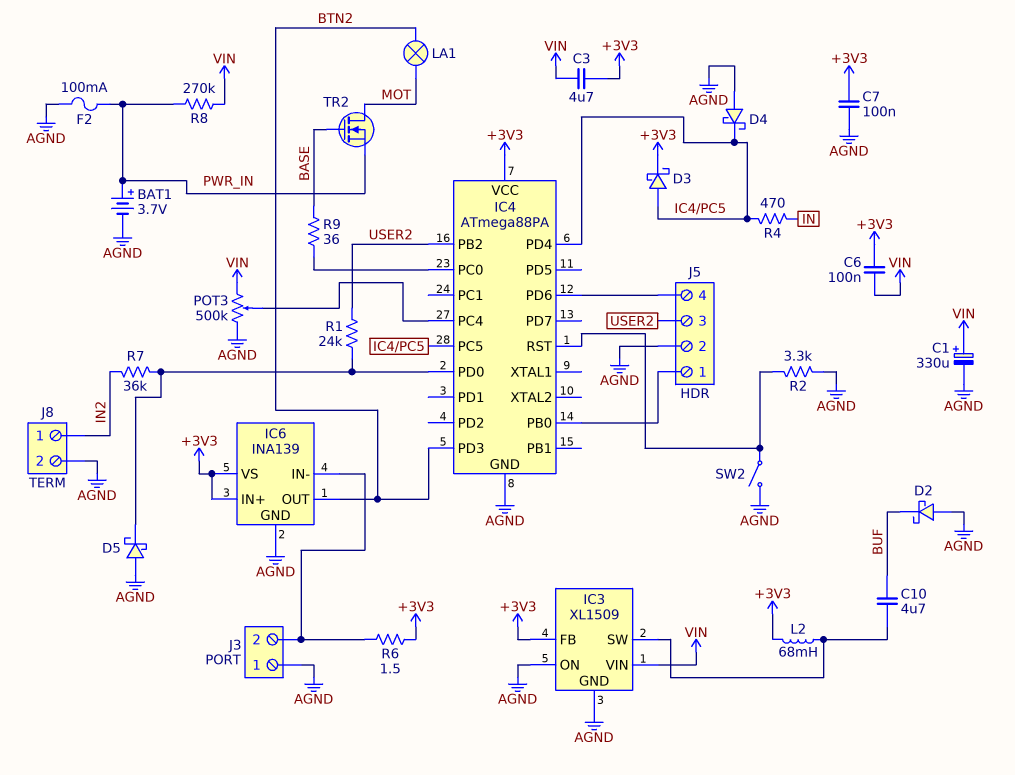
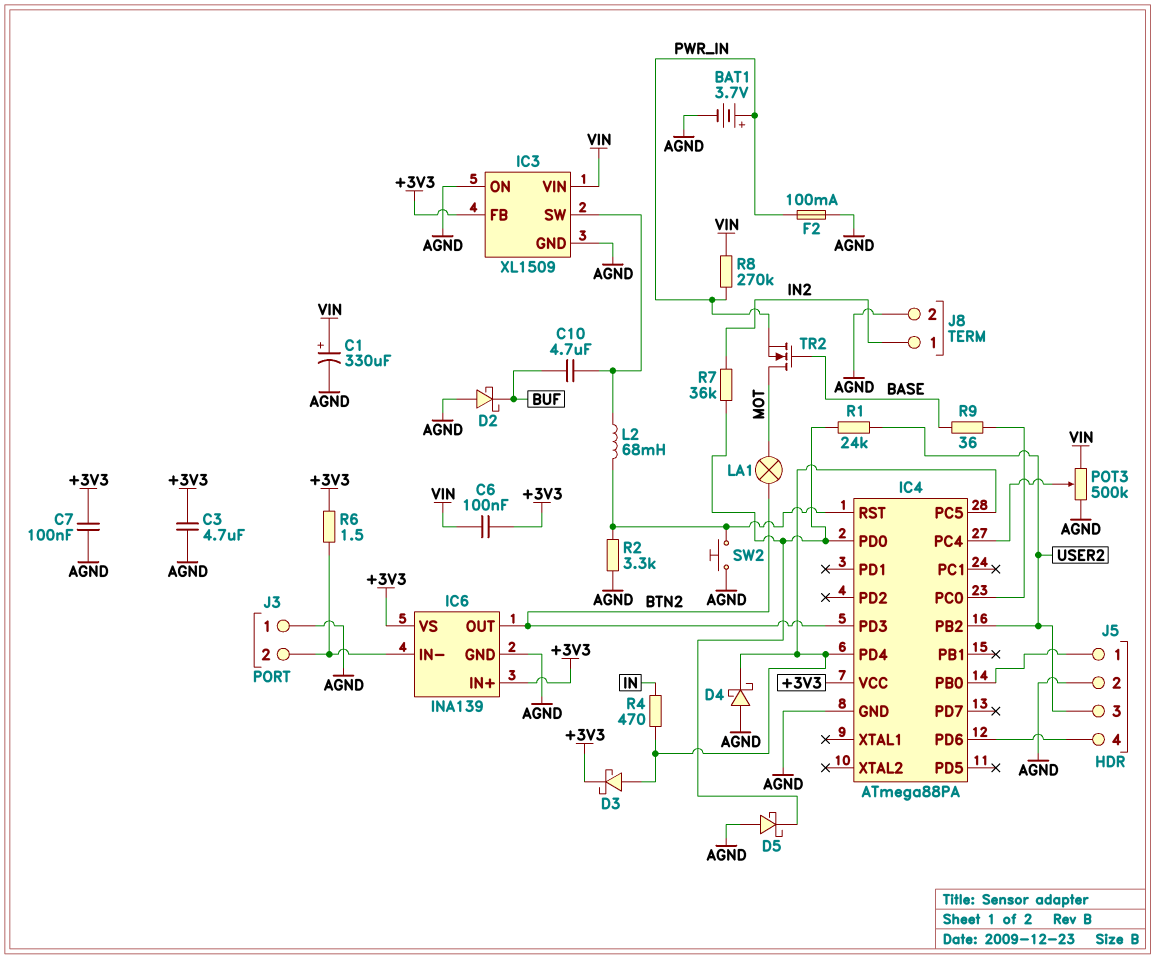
C3: 4.7uF (+3V3, VIN) -> 4.7uF (+3V3, AGND)
L2: 68mH (+3V3, IC3/SW) -> 68mH (IC3/SW, IC4/RST)
SW2: switch (AGND, IC4/RST) -> button (AGND, IC4/RST)

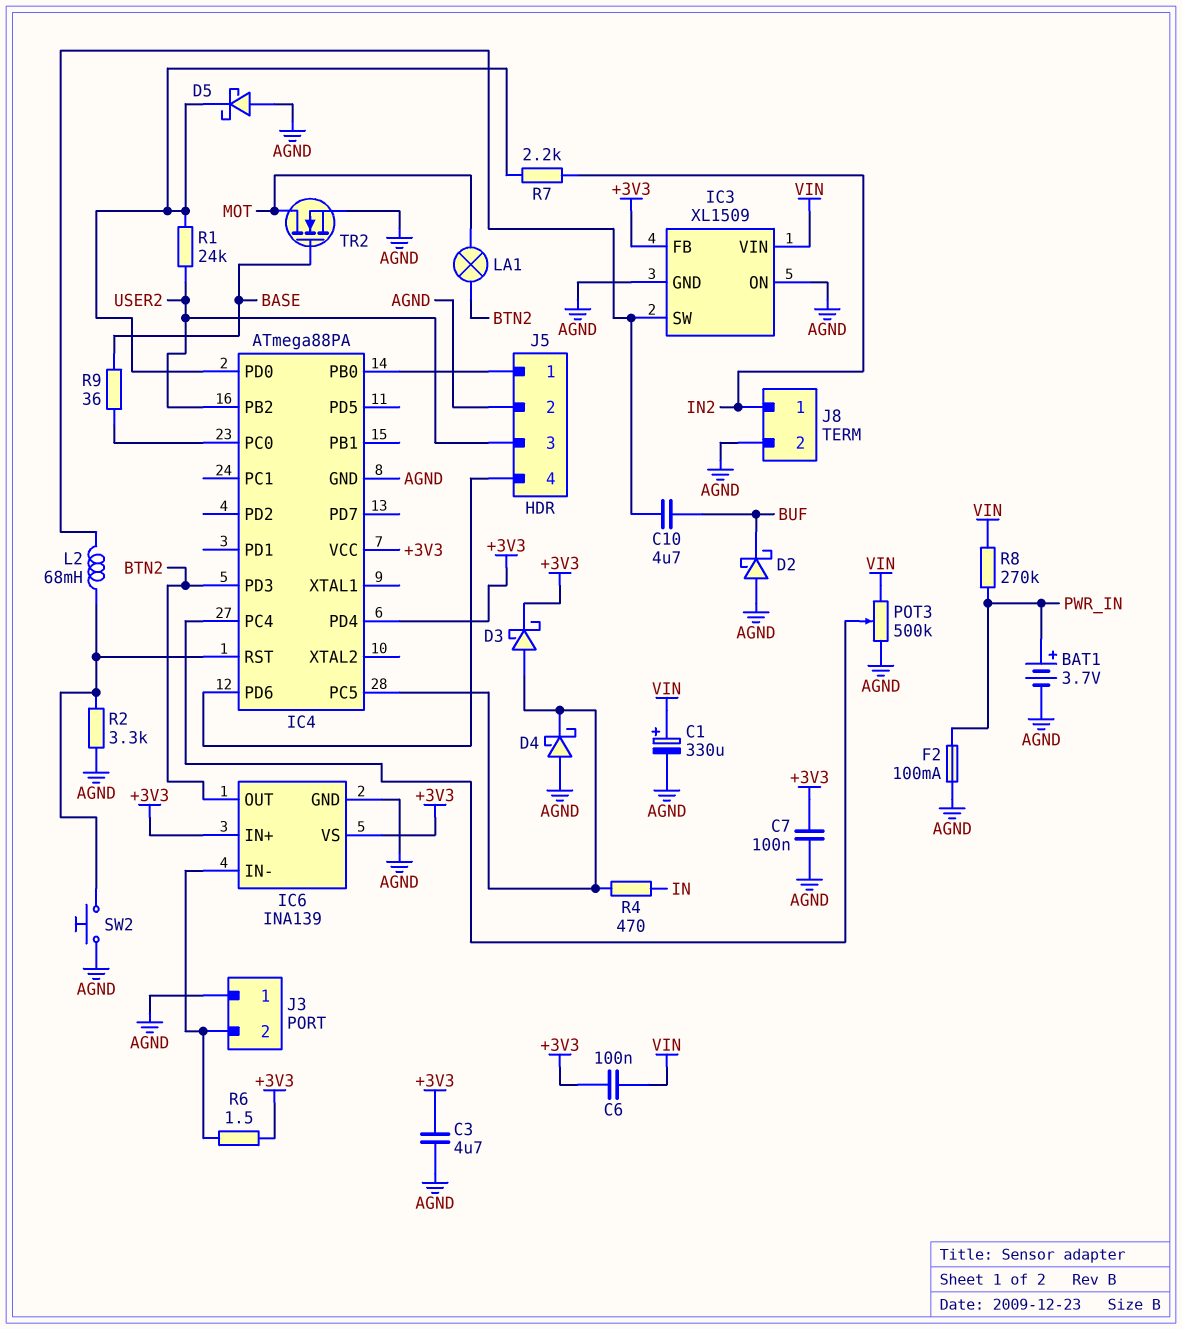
IC4 pin PD4: IC4/PC5 -> +3V3
R7: 36k (IC4/PD0, IN2) -> 2.2k (IC4/PD0, IN2)
TR2: NMOS (G BASE, D MOT, S PWR_IN) -> NMOS (G BASE, D MOT, S AGND)

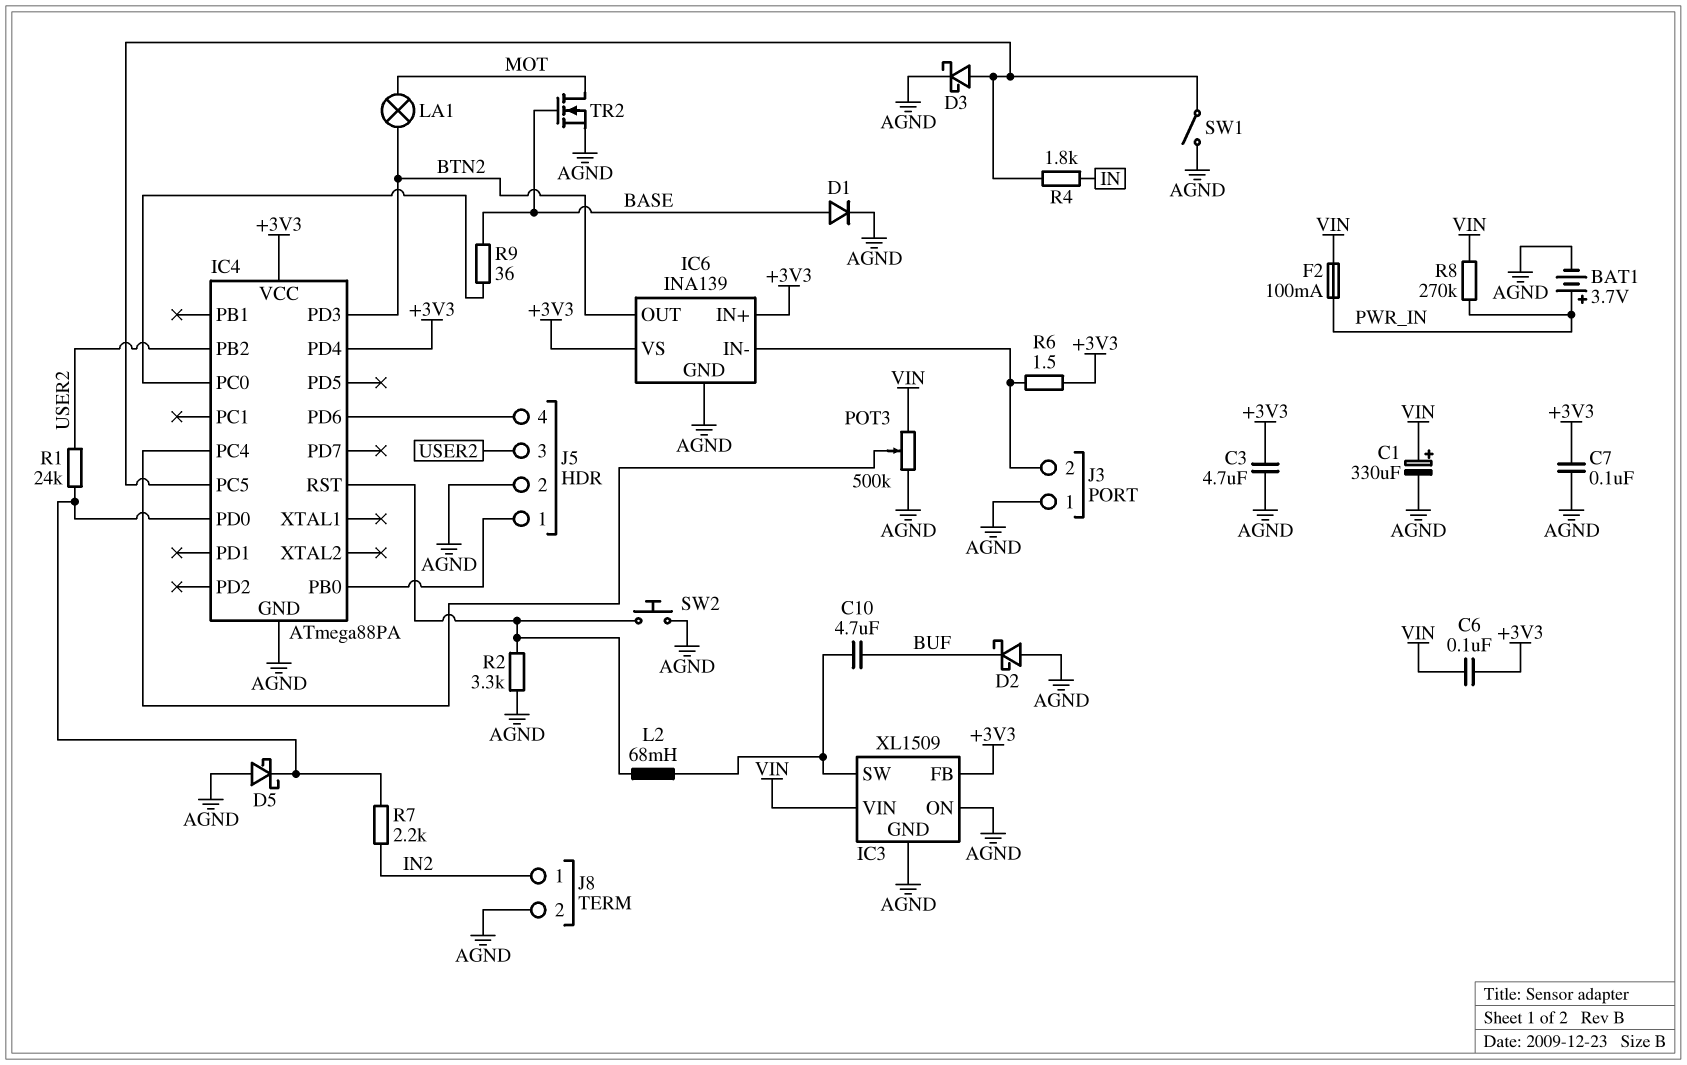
D1: none -> diode (A BASE, K AGND)
D3: schottky (A IC4/PC5, K +3V3) -> schottky (A IC4/PC5, K AGND)
D4: schottky (A AGND, K IC4/PC5) -> none
F2: 100mA (AGND, PWR_IN) -> 100mA (PWR_IN, VIN)
R4: 470 (IC4/PC5, IN) -> 1.8k (IC4/PC5, IN)
SW1: none -> switch (AGND, IC4/PC5)

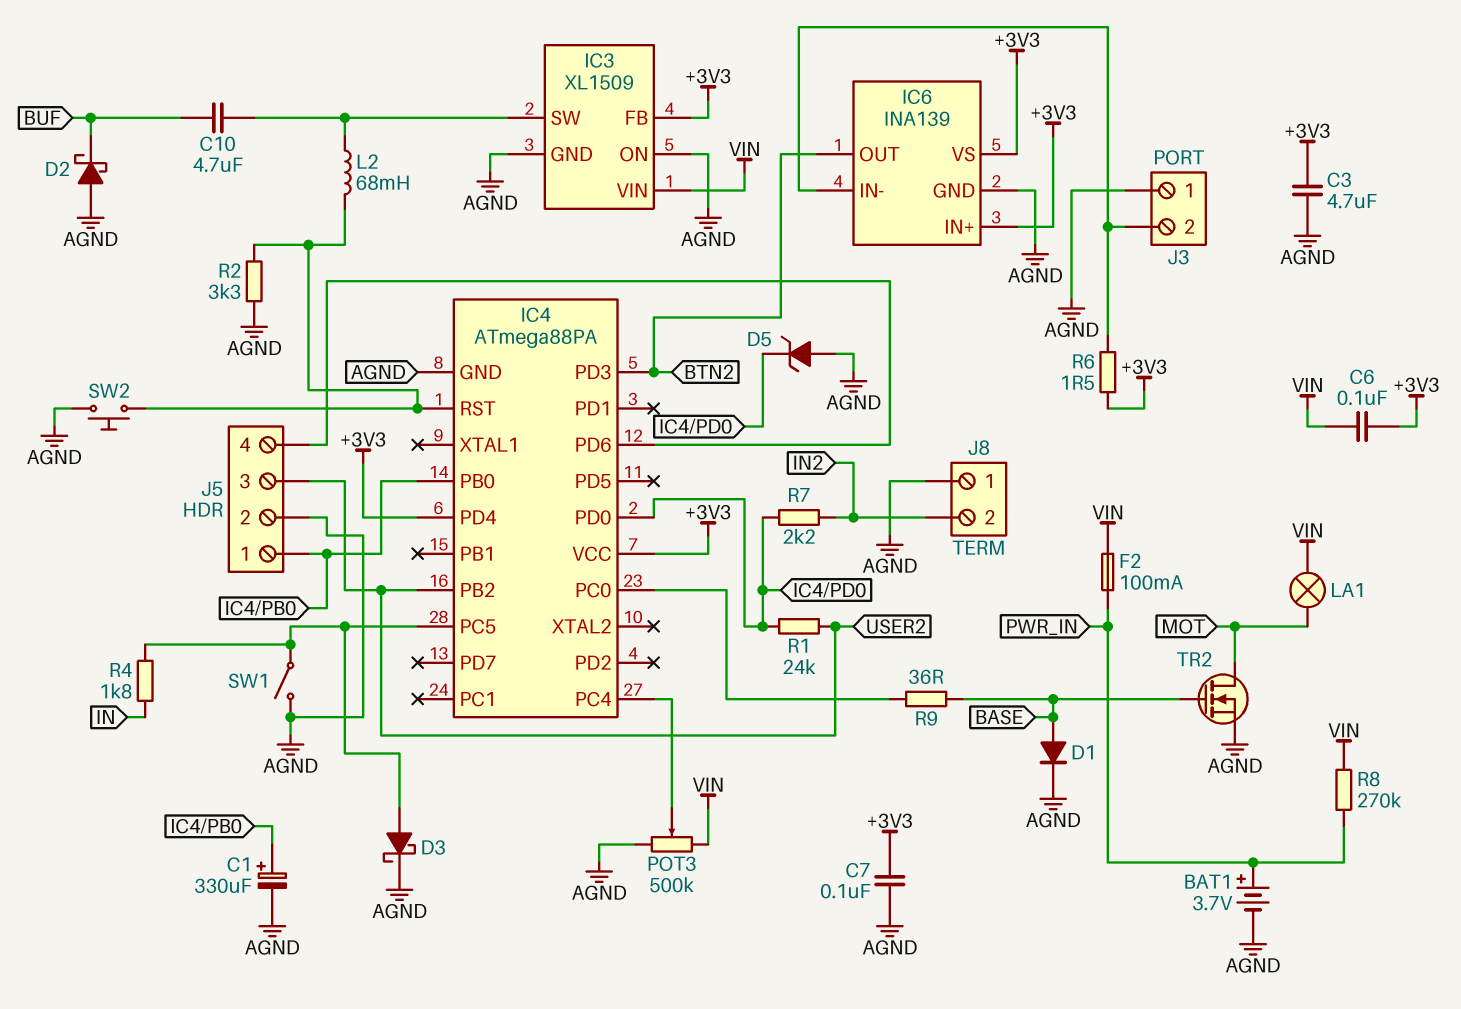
C1: 330uF (plus VIN, minus AGND) -> 330uF (plus IC4/PB0, minus AGND)
D5: schottky (A AGND, K IC4/PD0) -> zener (A AGND, K IC4/PD0)
J8 pin 1: IN2 -> AGND
J8 pin 2: AGND -> IN2
LA1: lamp (BTN2, MOT) -> lamp (MOT, VIN)

